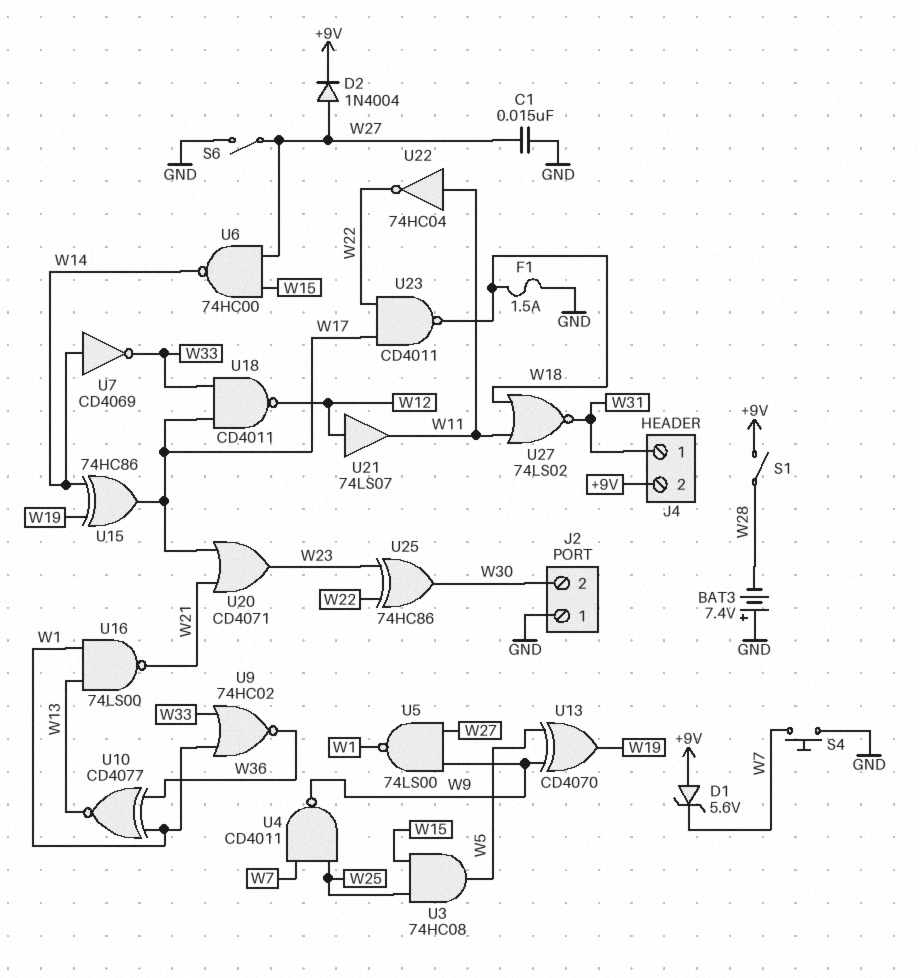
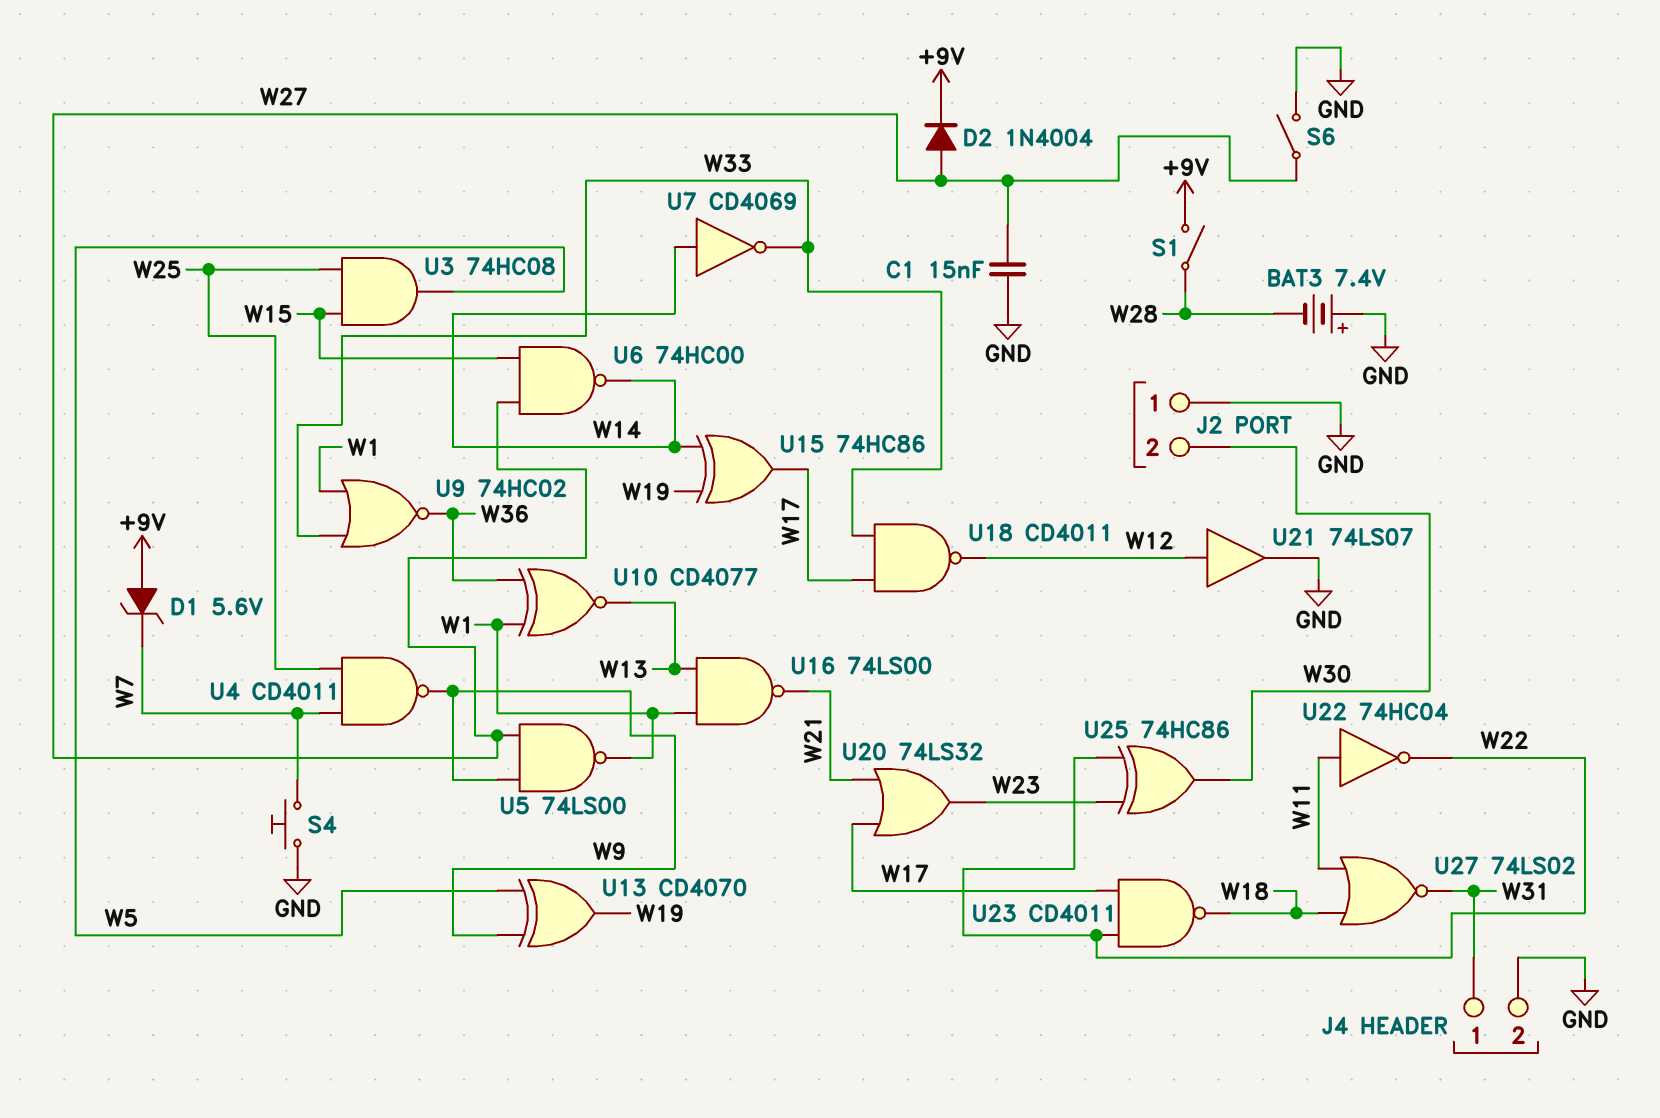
F1: 1.5A (GND, W18) -> none
J4 pin 2: +9V -> GND
U20: OR CD4071 (in W17, in W21, out W23) -> OR 74LS32 (in W17, in W21, out W23)
U21: buffer 74LS07 (in W12, out W11) -> buffer 74LS07 (in W12, out GND)

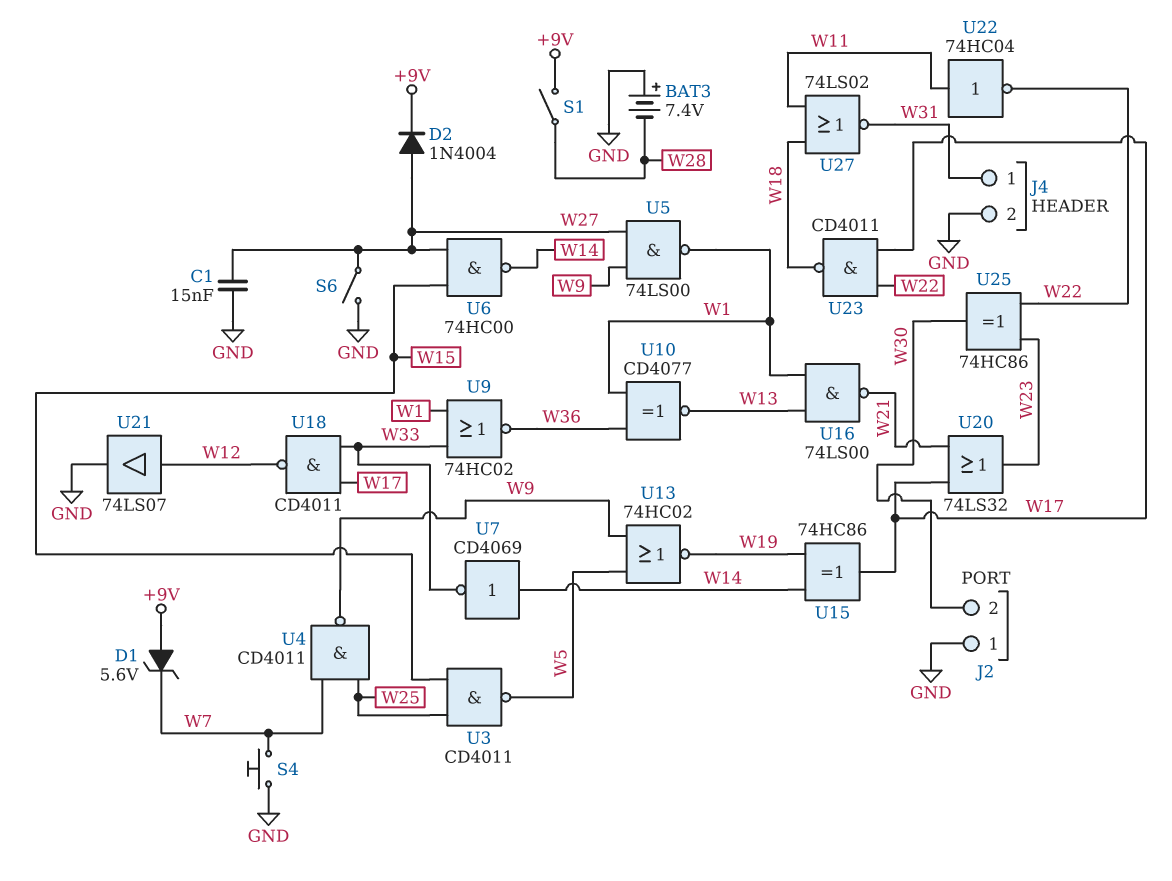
U3: AND 74HC08 (in W15, in W25, out W5) -> NAND CD4011 (in W15, in W25, out W5)
U13: XOR CD4070 (in W5, in W9, out W19) -> NOR 74HC02 (in W5, in W9, out W19)

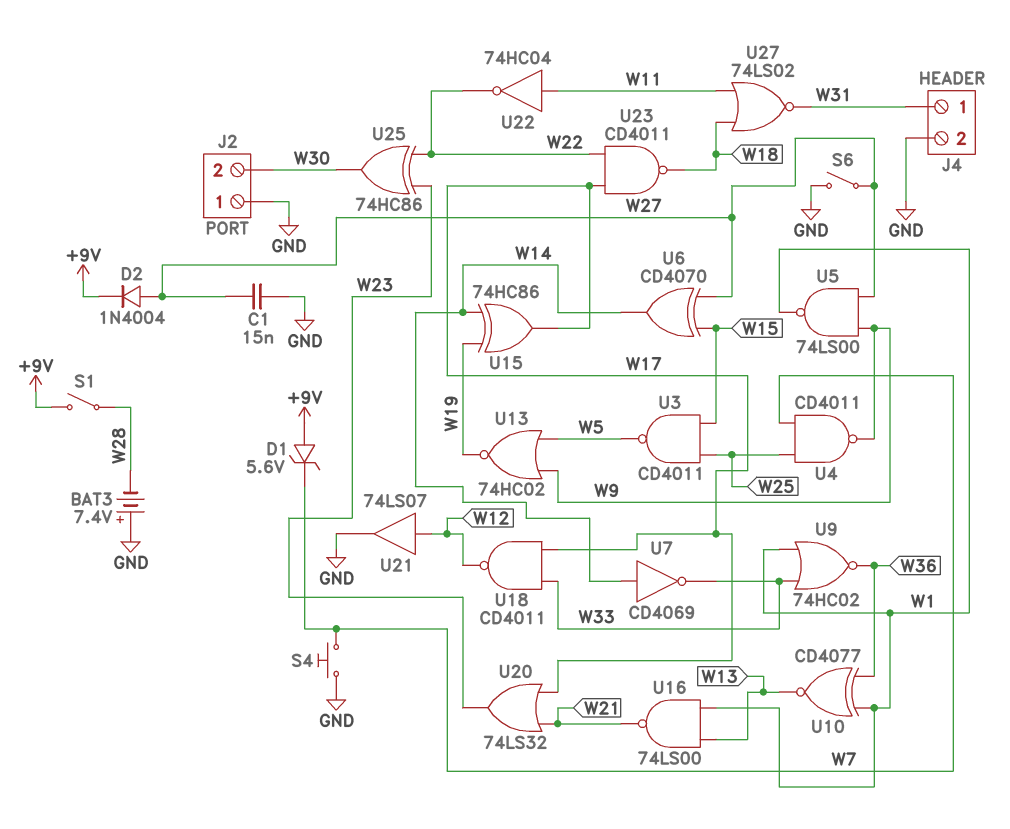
U6: NAND 74HC00 (in W15, in W27, out W14) -> XOR CD4070 (in W15, in W27, out W14)

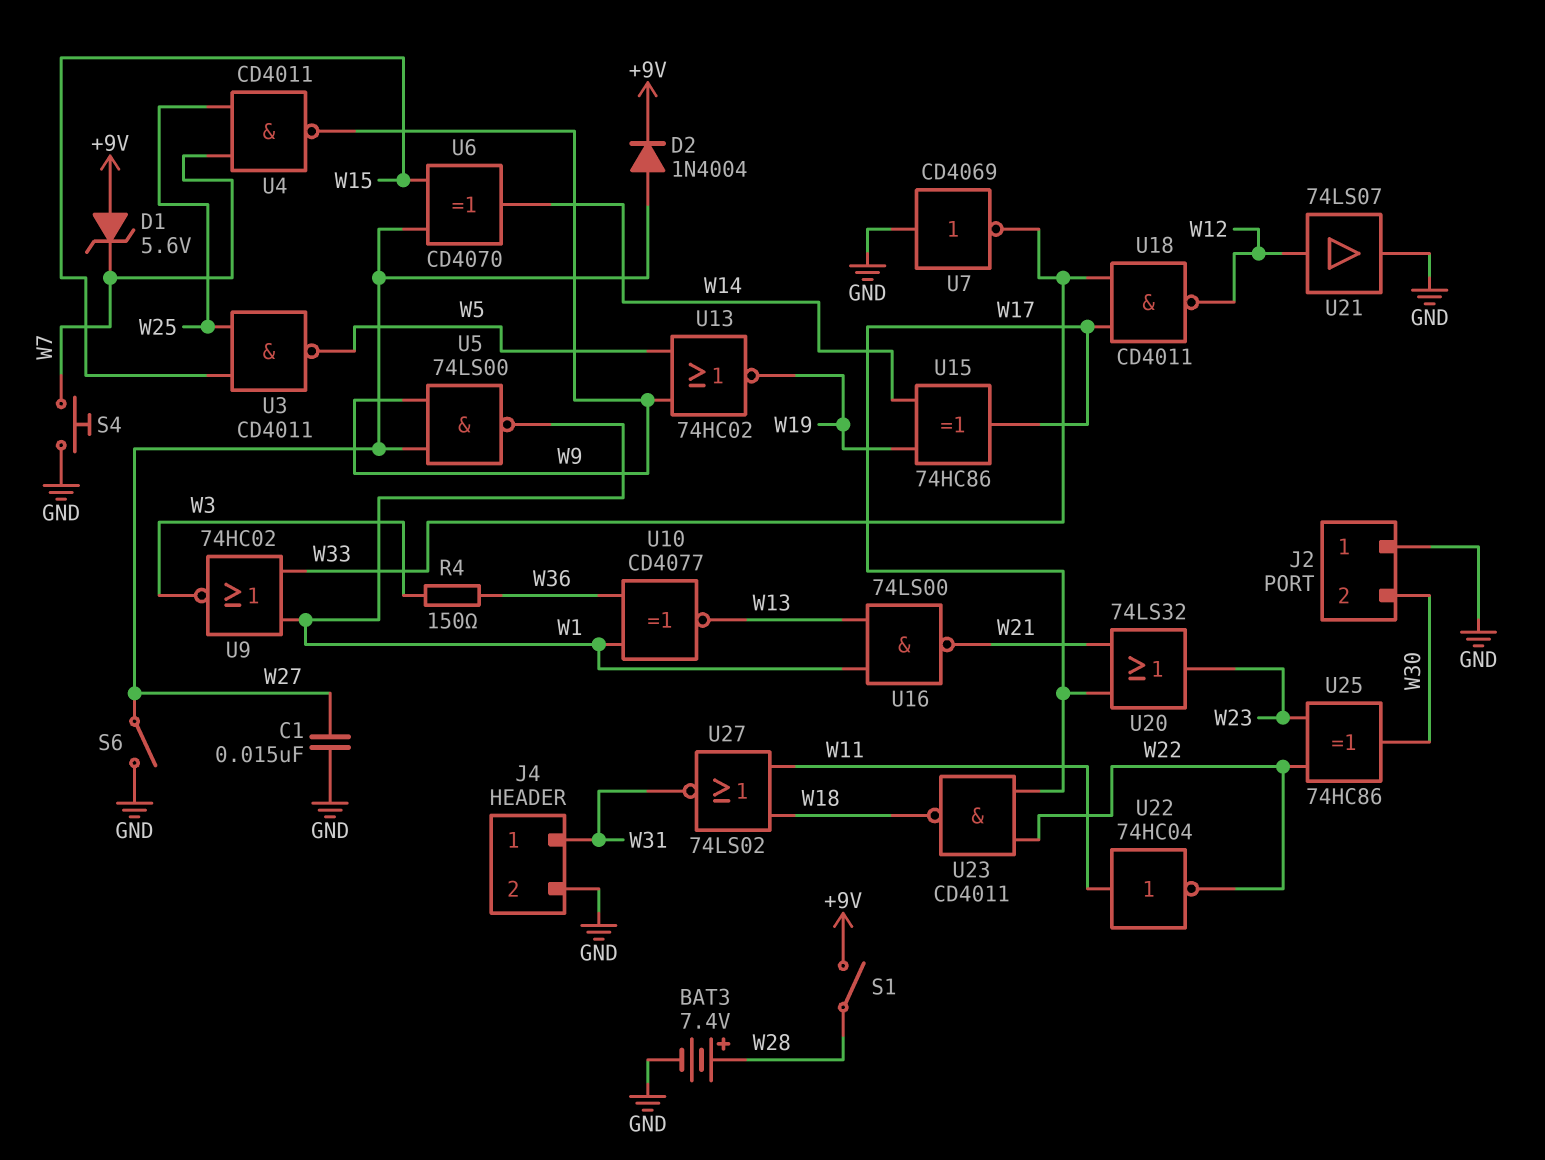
BAT3: 7.4V (plus GND, minus W28) -> 7.4V (plus W28, minus GND)
R4: none -> 150 (W3, W36)
U7: NOT CD4069 (in W14, out W33) -> NOT CD4069 (in GND, out W33)
U9: NOR 74HC02 (in W1, in W33, out W36) -> NOR 74HC02 (in W1, in W33, out W3)

